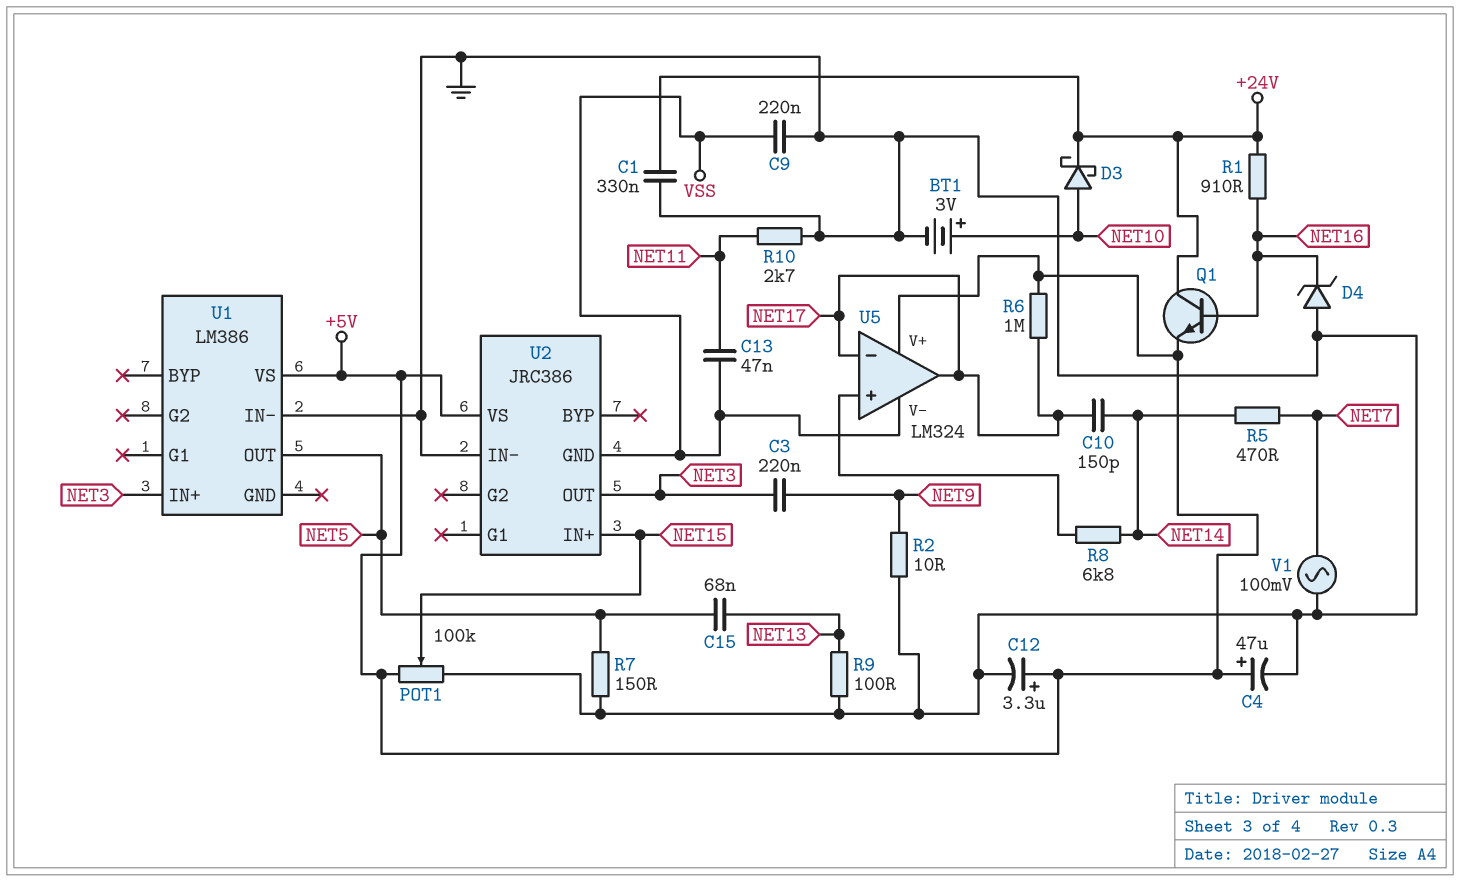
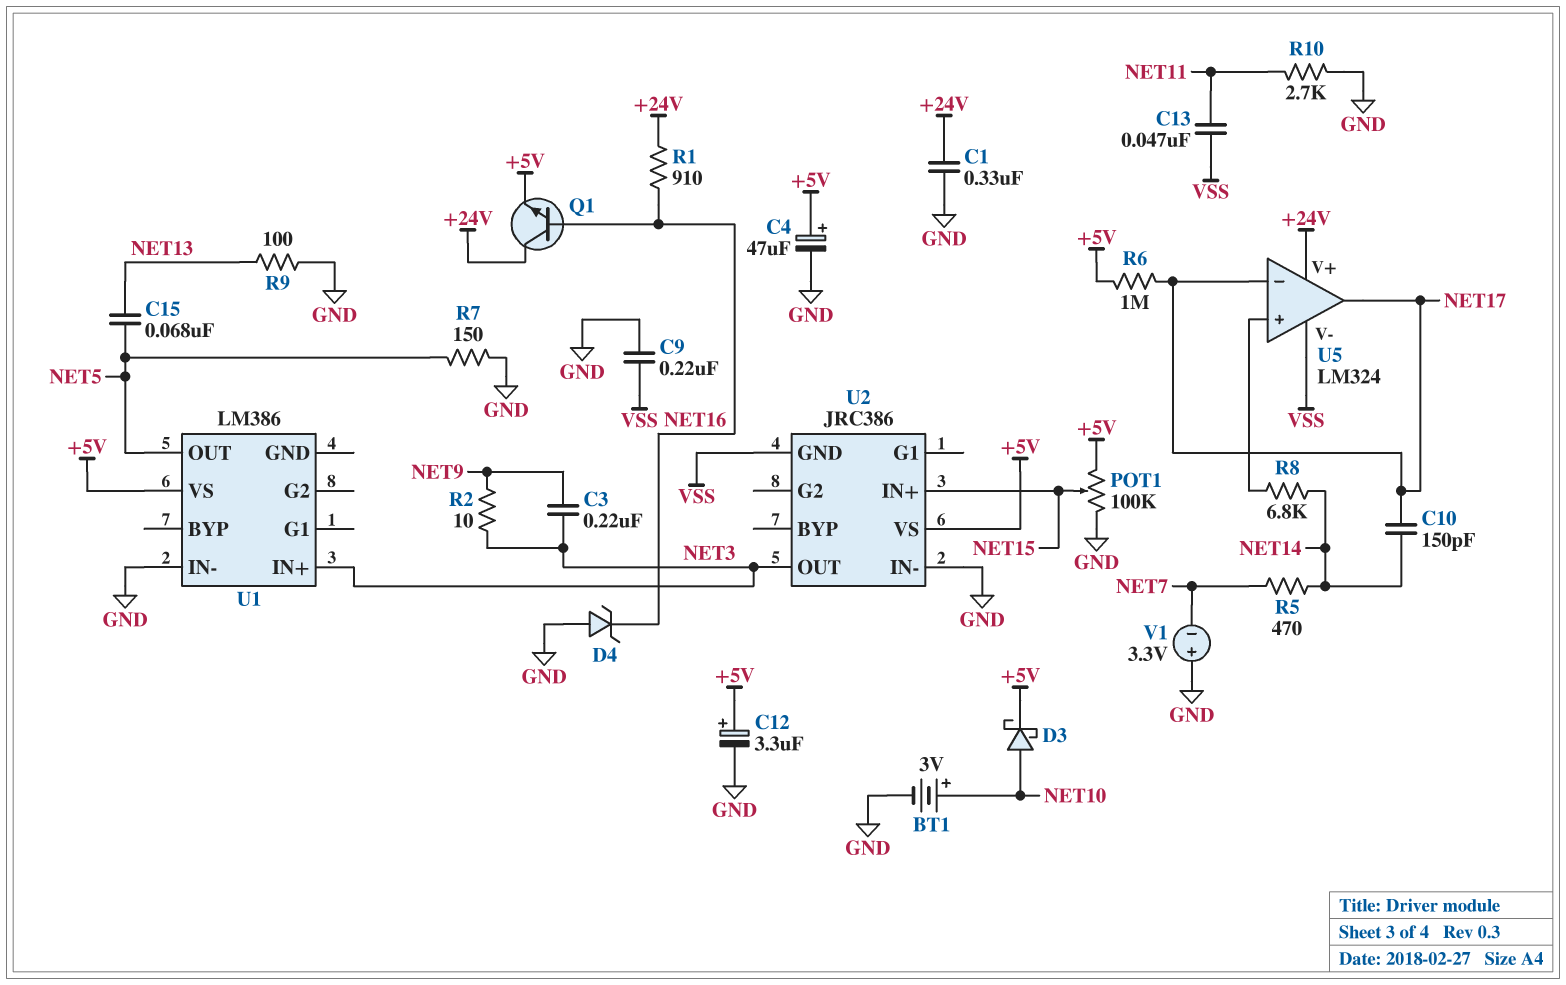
D3: schottky (A NET10, K +24V) -> schottky (A NET10, K +5V)
R2: 10 (GND, NET9) -> 10 (NET3, NET9)
U5 pin V+: +5V -> +24V
V1: AC 100mV (GND, NET7) -> 3.3V (plus GND, minus NET7)

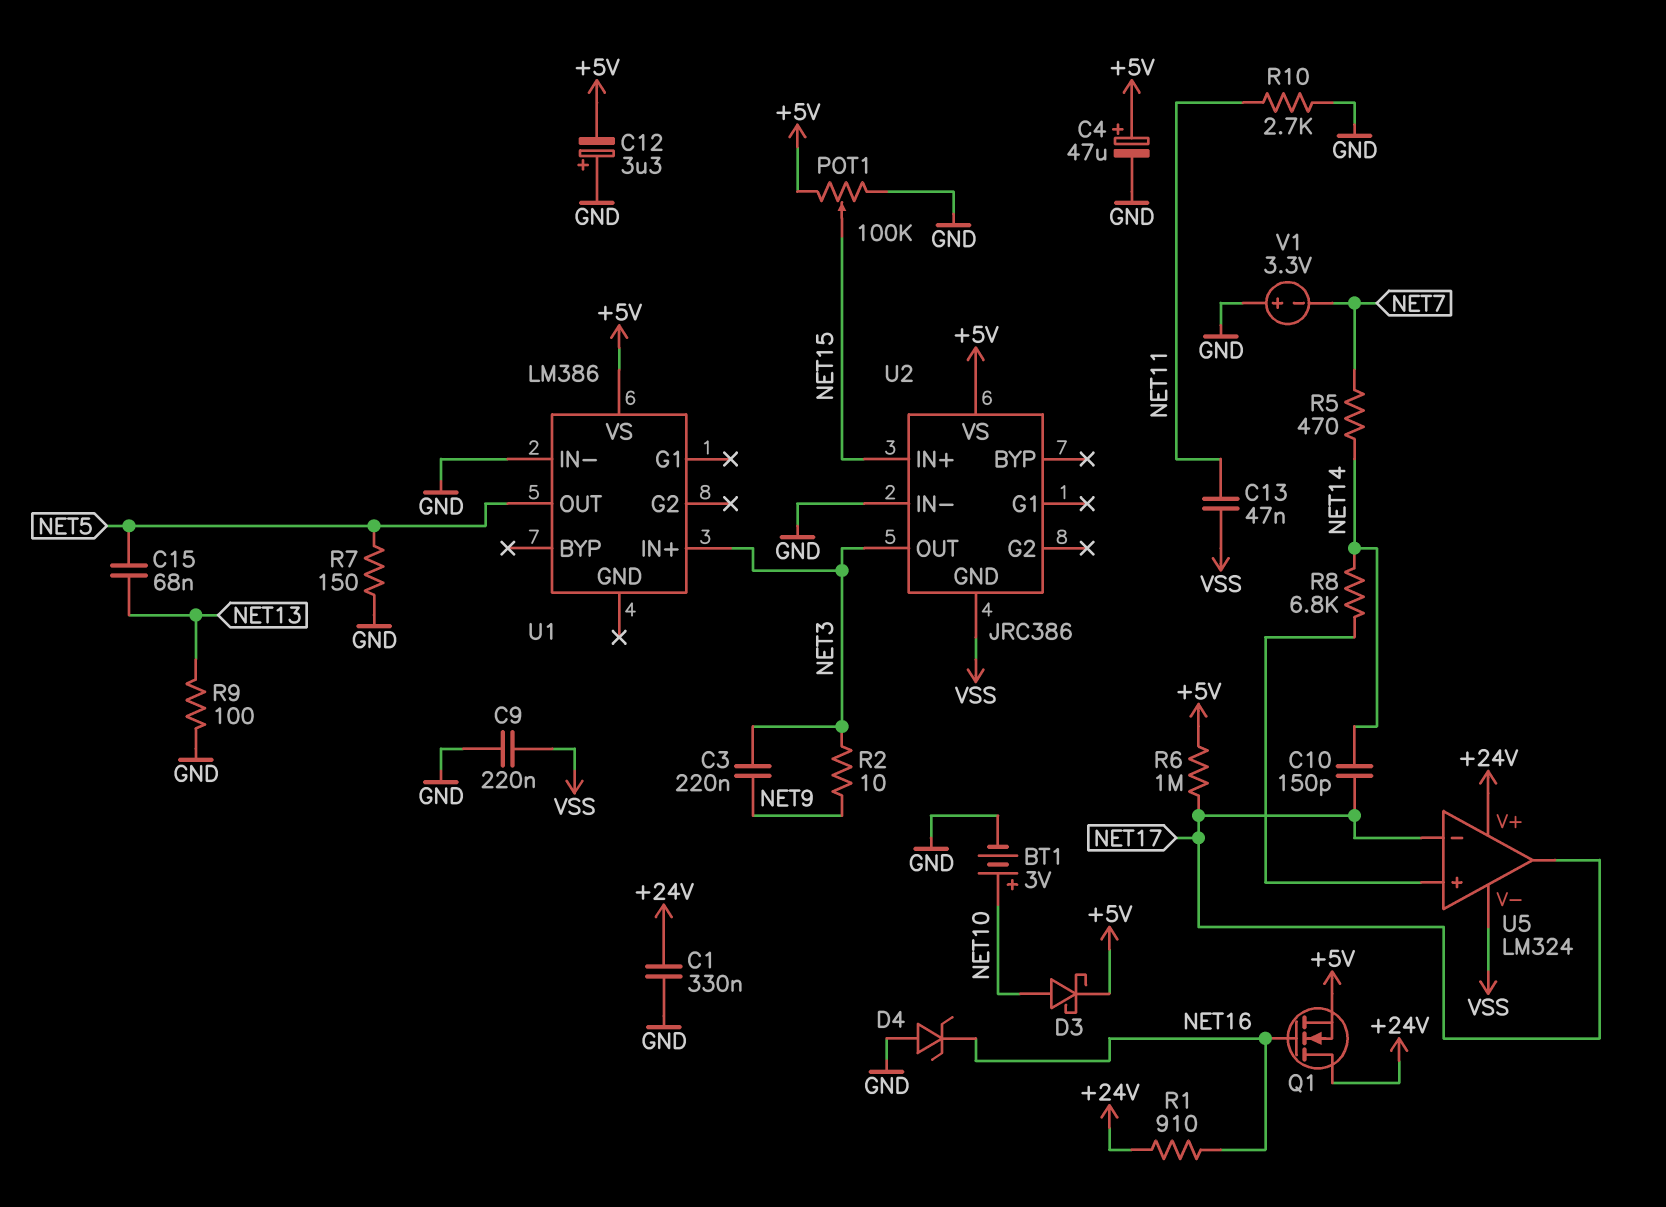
C12: 3.3uF (plus +5V, minus GND) -> 3.3uF (plus GND, minus +5V)
Q1: NPN (B NET16, C +24V, E +5V) -> NMOS (G NET16, D +24V, S +5V)

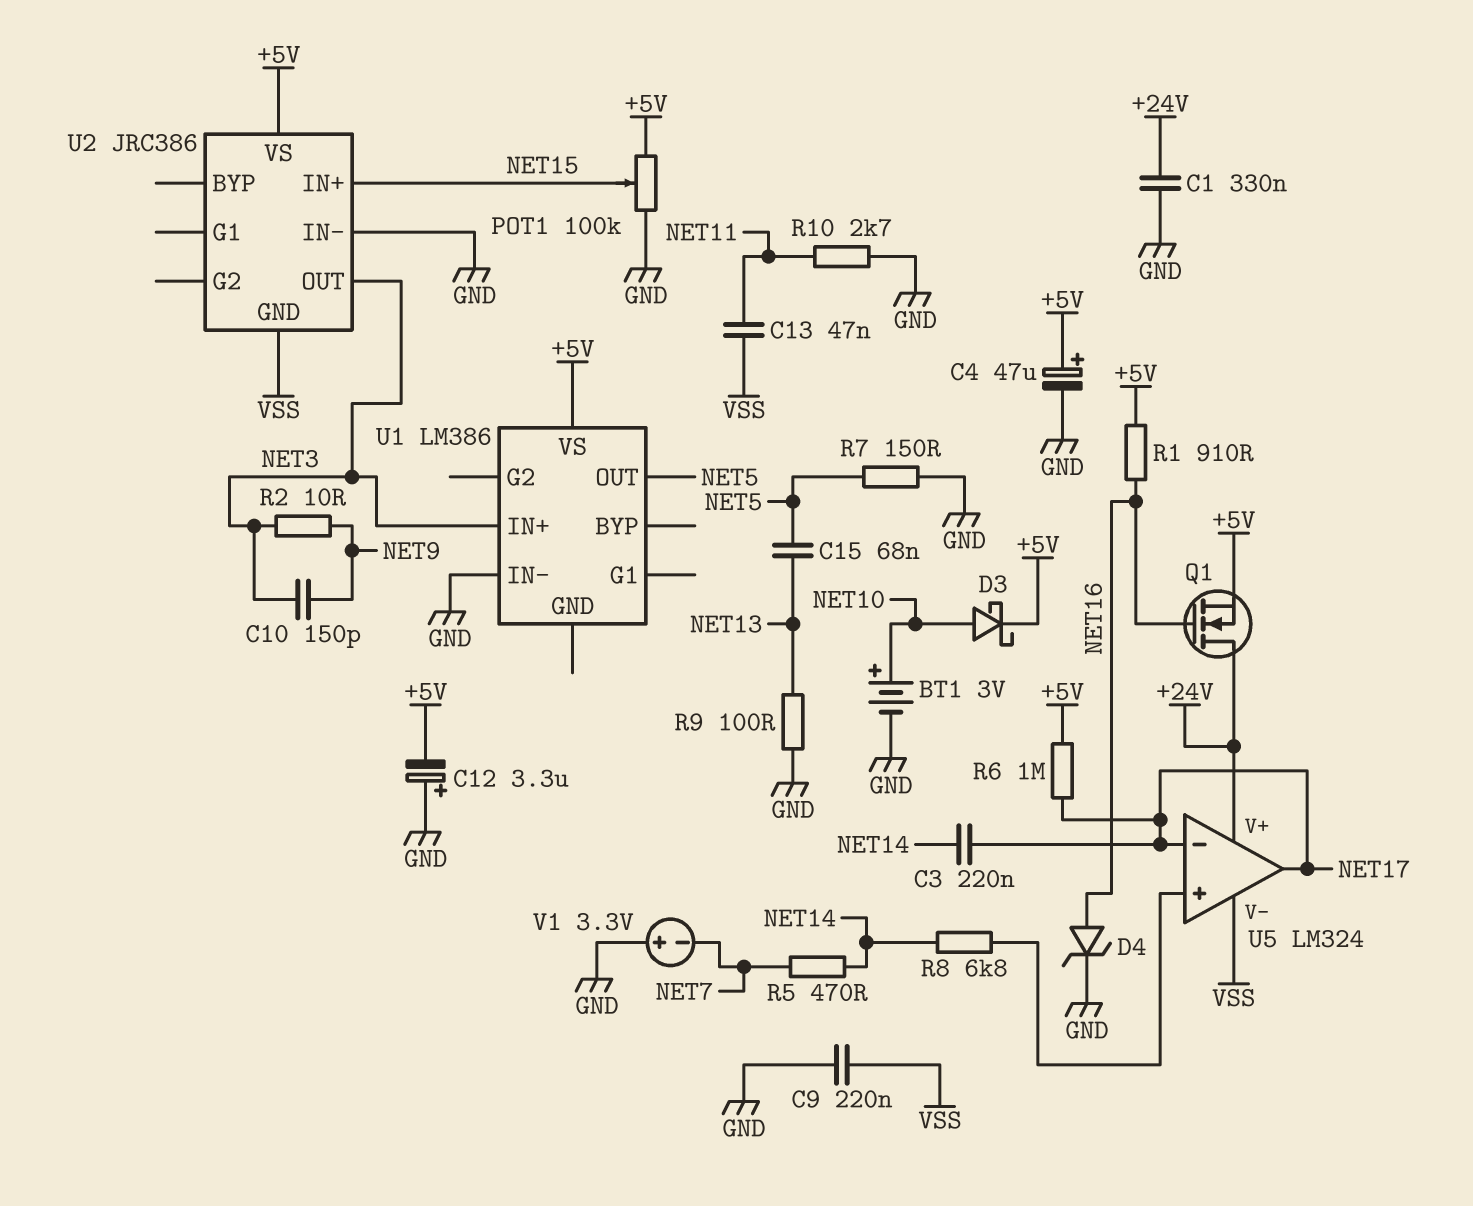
C3: 220nF (NET3, NET9) -> 220nF (NET14, NET17)
C10: 150pF (NET14, NET17) -> 150pF (NET3, NET9)
D4: zener (A GND, K NET16) -> zener (A NET16, K GND)
R1: 910 (+24V, NET16) -> 910 (+5V, NET16)

